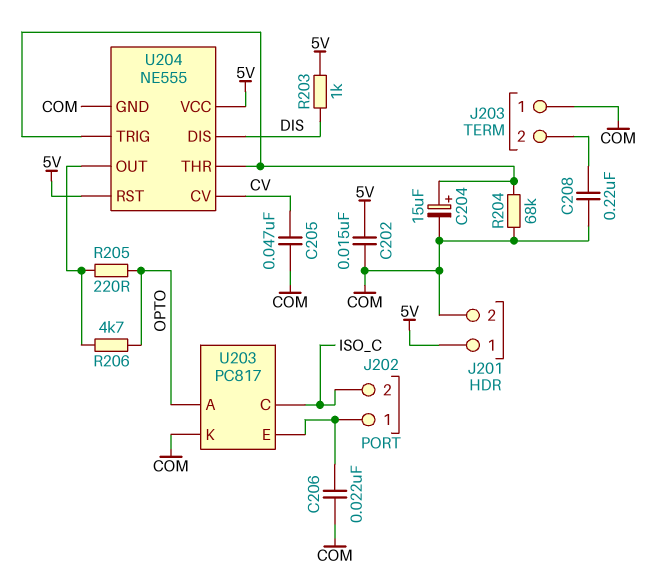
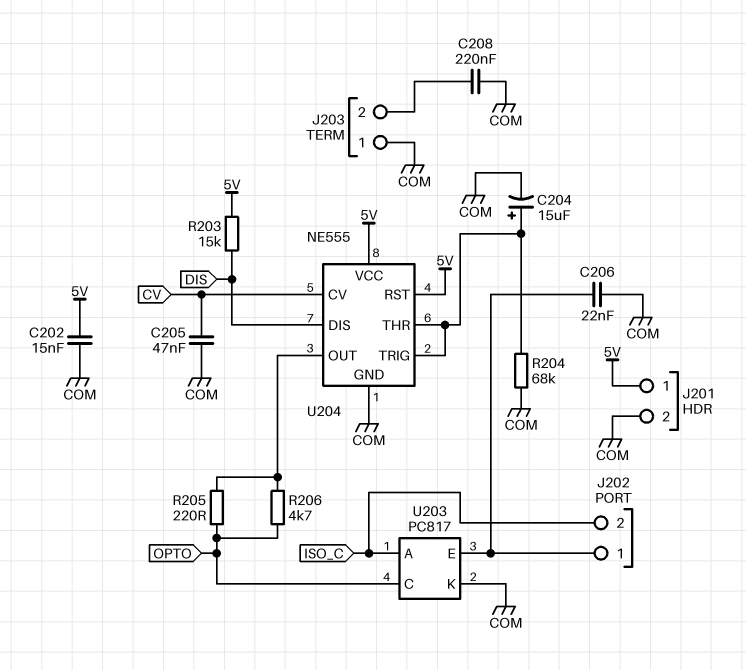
R203: 1k (5V, DIS) -> 15k (5V, DIS)
U203 pin A: OPTO -> ISO_C
U203 pin C: ISO_C -> OPTO

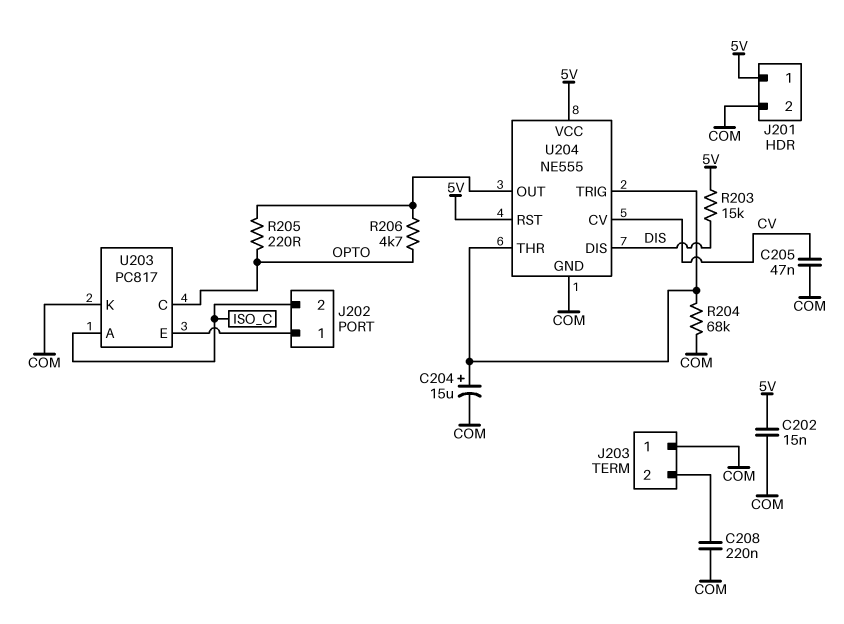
C206: 22nF (COM, J202/1) -> none

